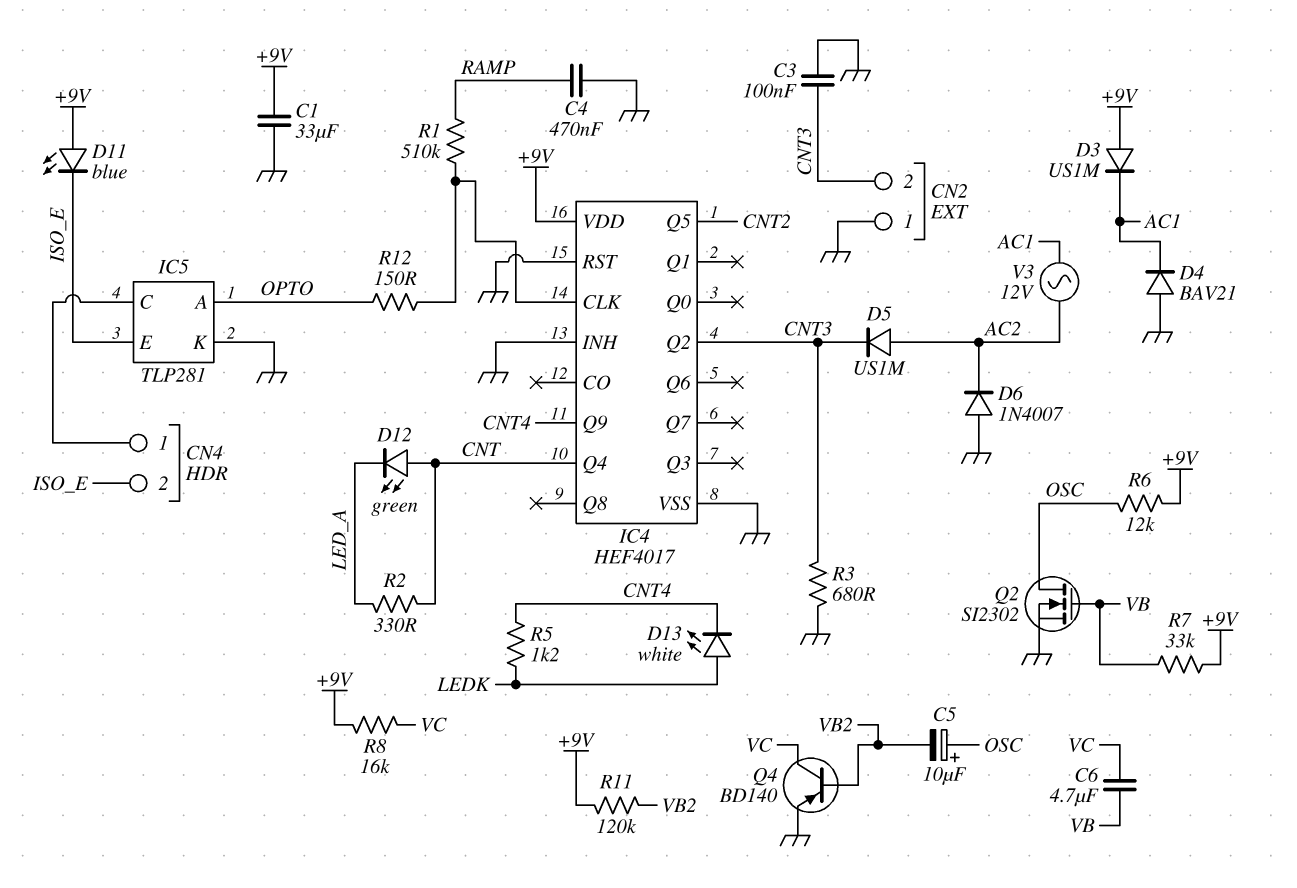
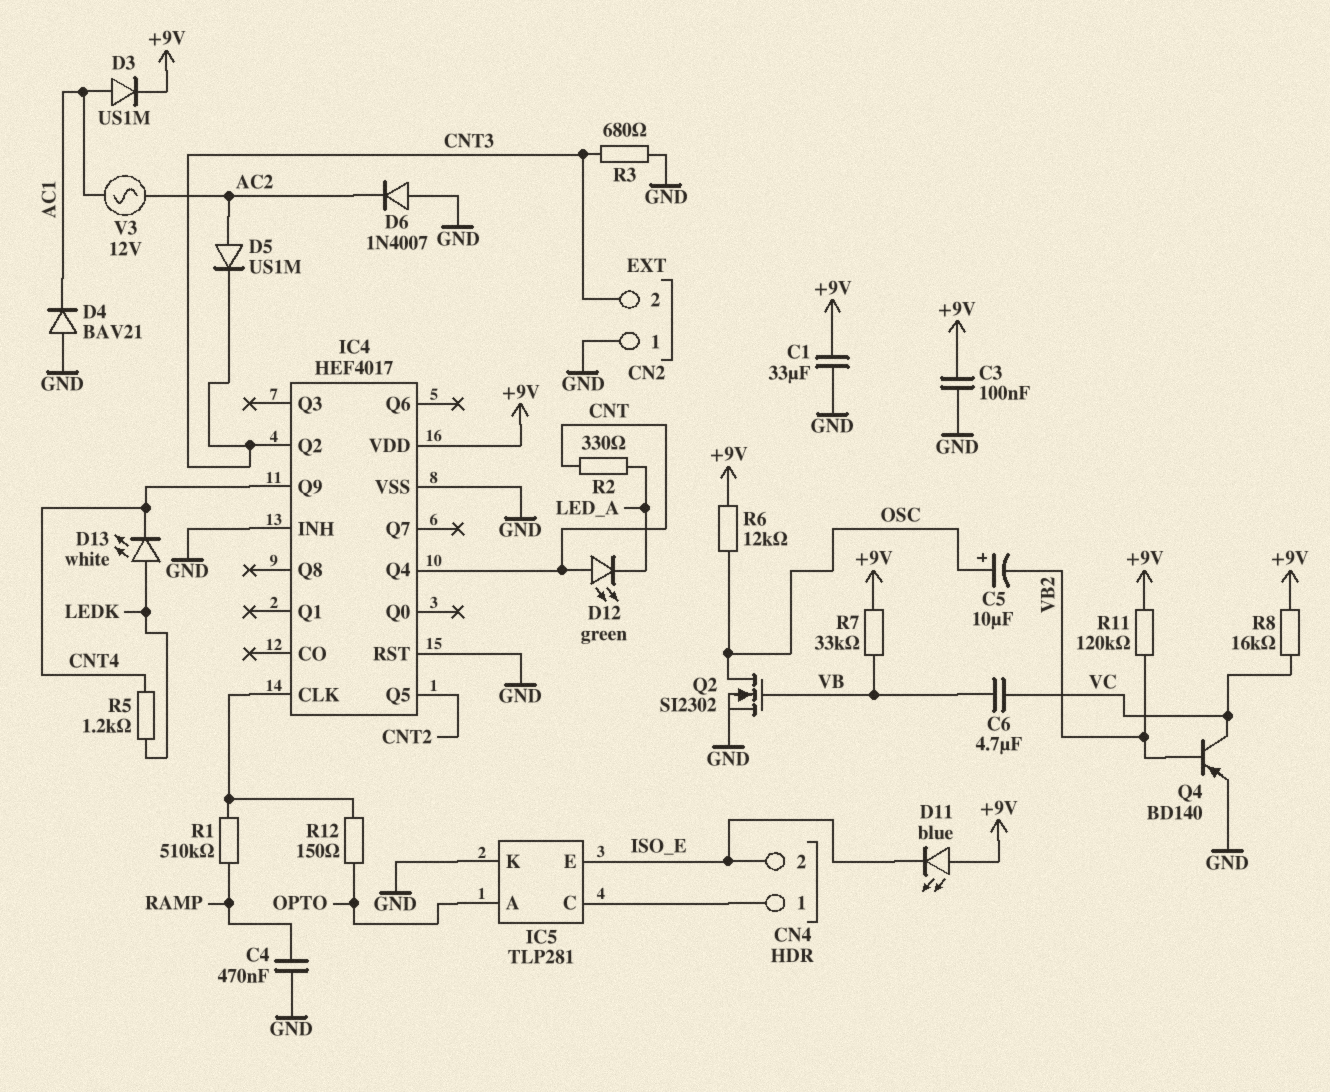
C3: 100nF (CNT3, GND) -> 100nF (+9V, GND)
D3: diode US1M (A +9V, K AC1) -> diode US1M (A AC1, K +9V)

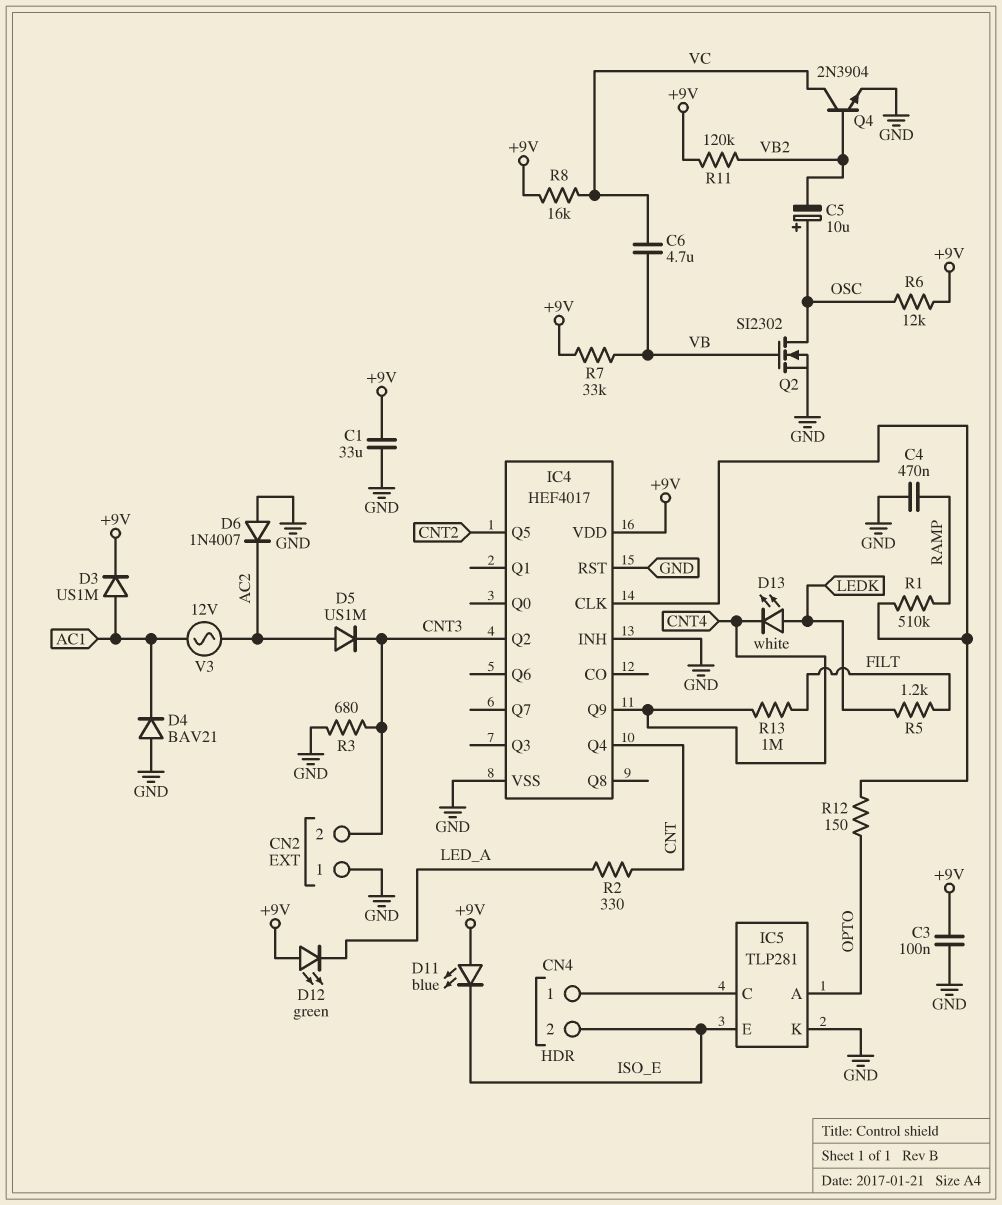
D12: LED green (A CNT, K LED_A) -> LED green (A +9V, K LED_A)
Q4: PNP BD140 (B VB2, C VC, E GND) -> NPN 2N3904 (B VB2, C VC, E GND)
R5: 1.2k (CNT4, LEDK) -> 1.2k (FILT, LEDK)
R13: none -> 1M (CNT4, FILT)

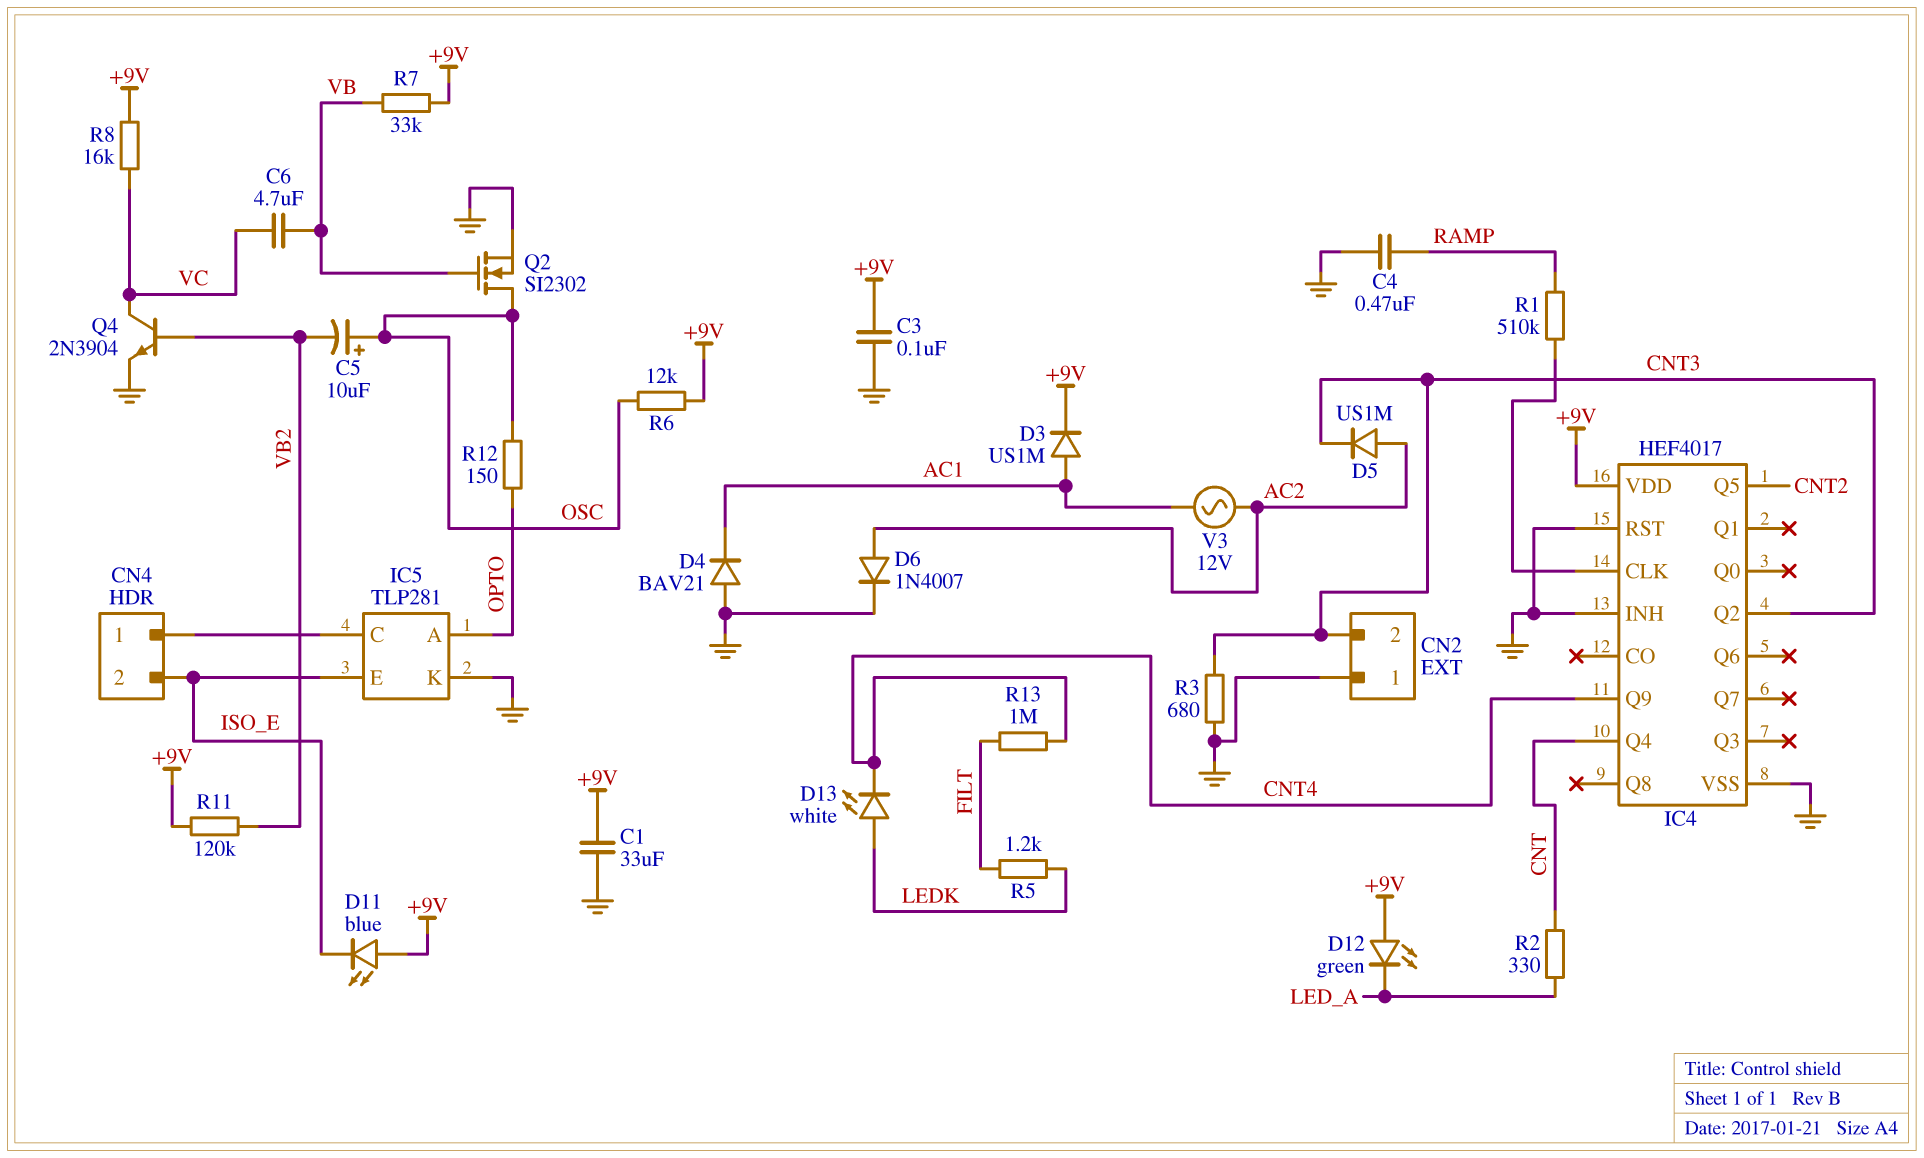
D6: diode 1N4007 (A GND, K AC2) -> diode 1N4007 (A AC2, K GND)
R12: 150 (IC4/CLK, OPTO) -> 150 (OPTO, OSC)

